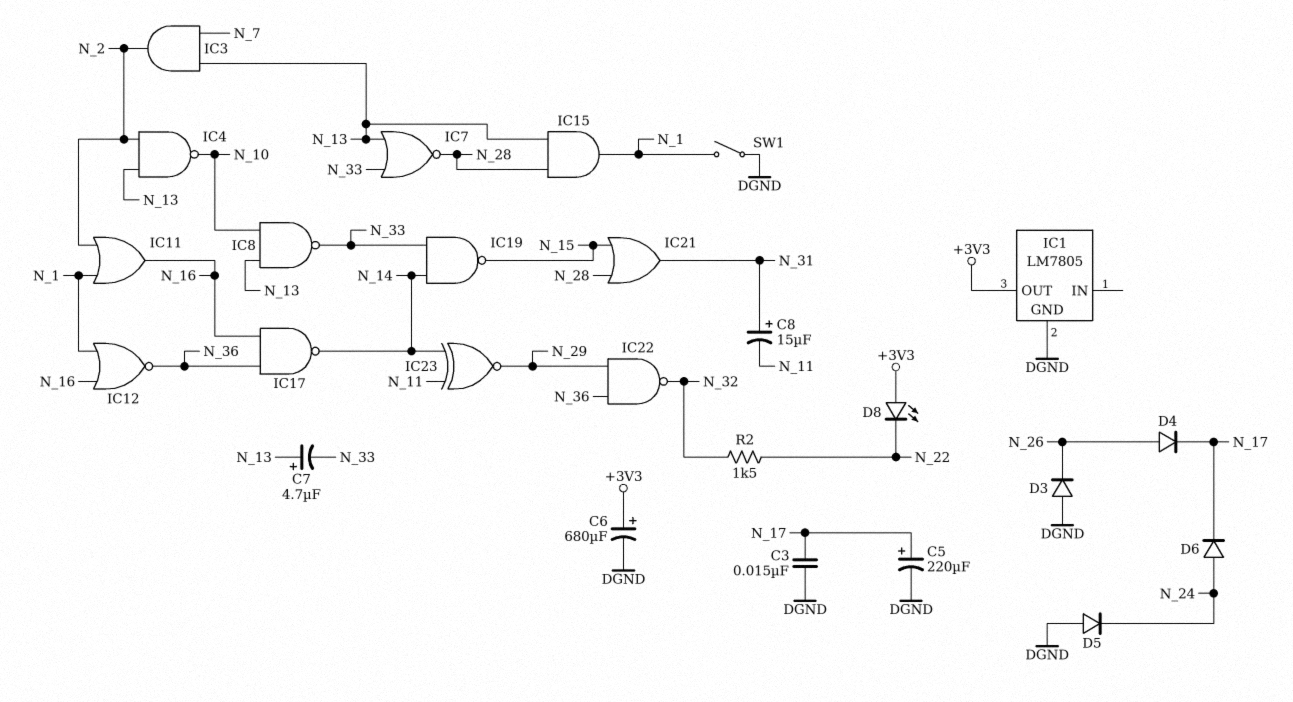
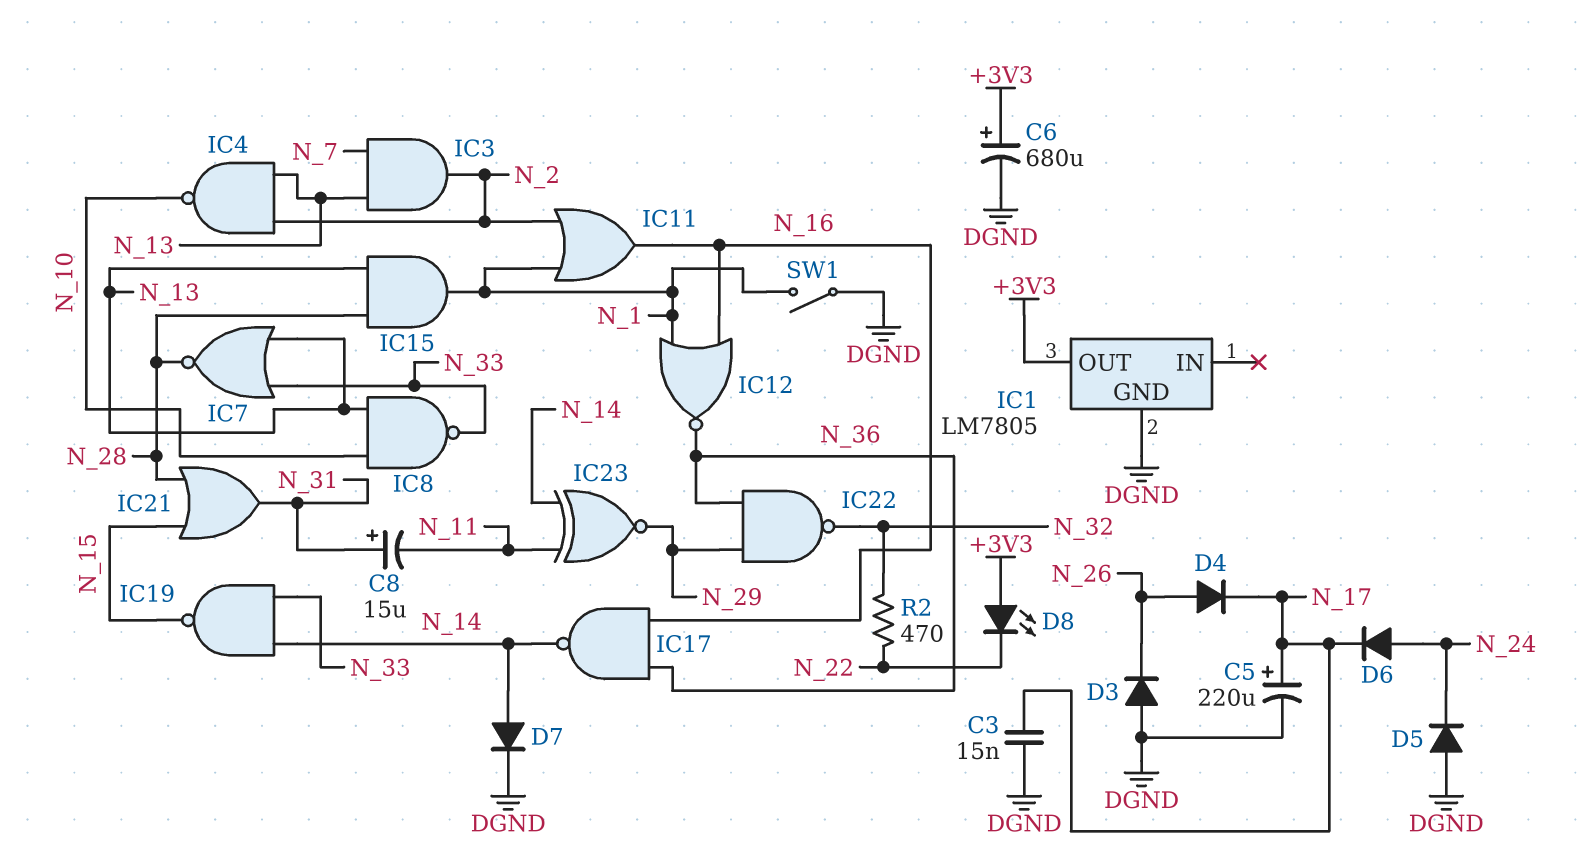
C7: 4.7uF (plus N_13, minus N_33) -> none
D7: none -> diode (A N_14, K DGND)
R2: 1.5k (N_22, N_32) -> 470 (N_22, N_32)

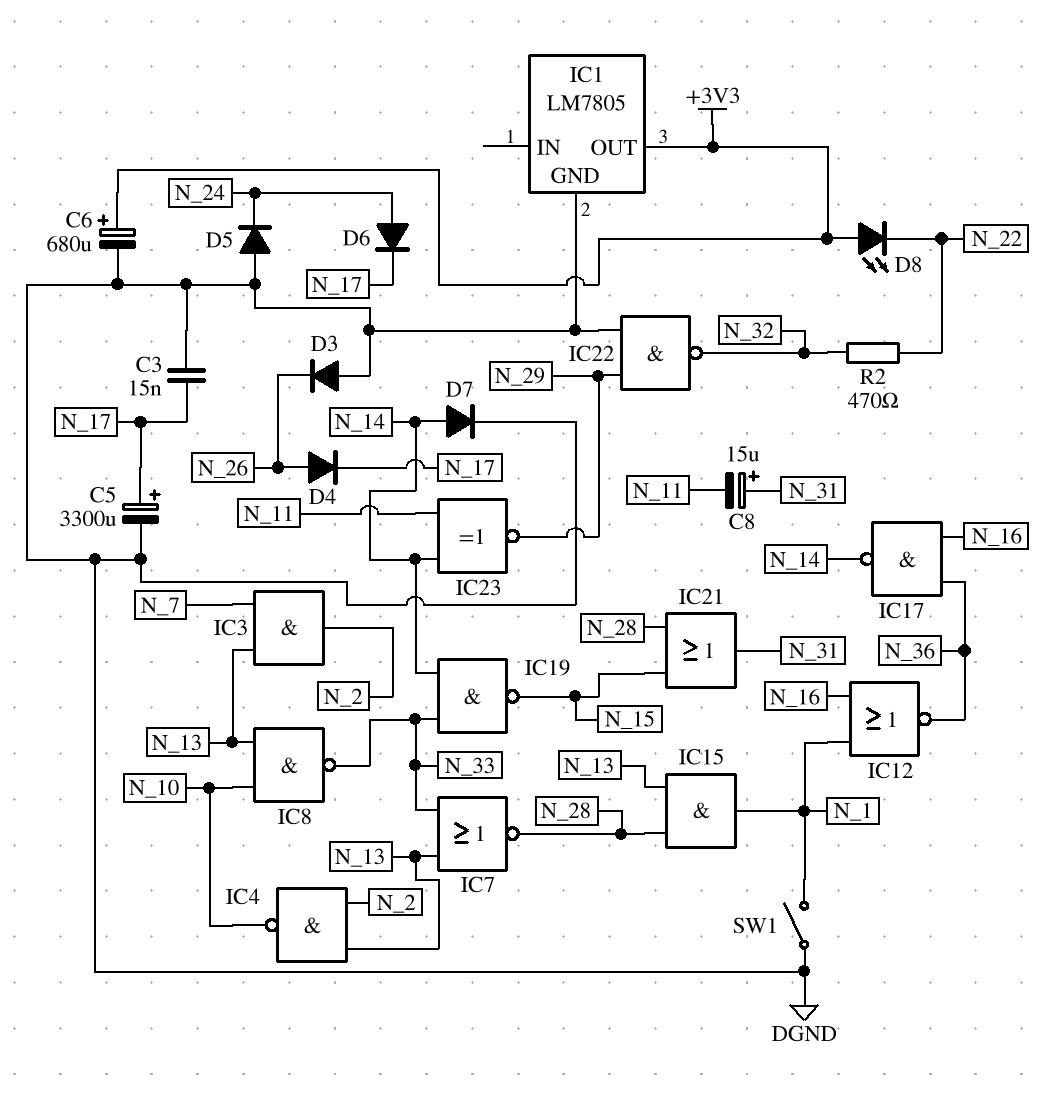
C5: 220uF (plus N_17, minus DGND) -> 3300uF (plus N_17, minus DGND)
IC11: OR (in N_1, in N_2, out N_16) -> none
IC22: NAND (in N_29, in N_36, out N_32) -> NAND (in DGND, in N_29, out N_32)

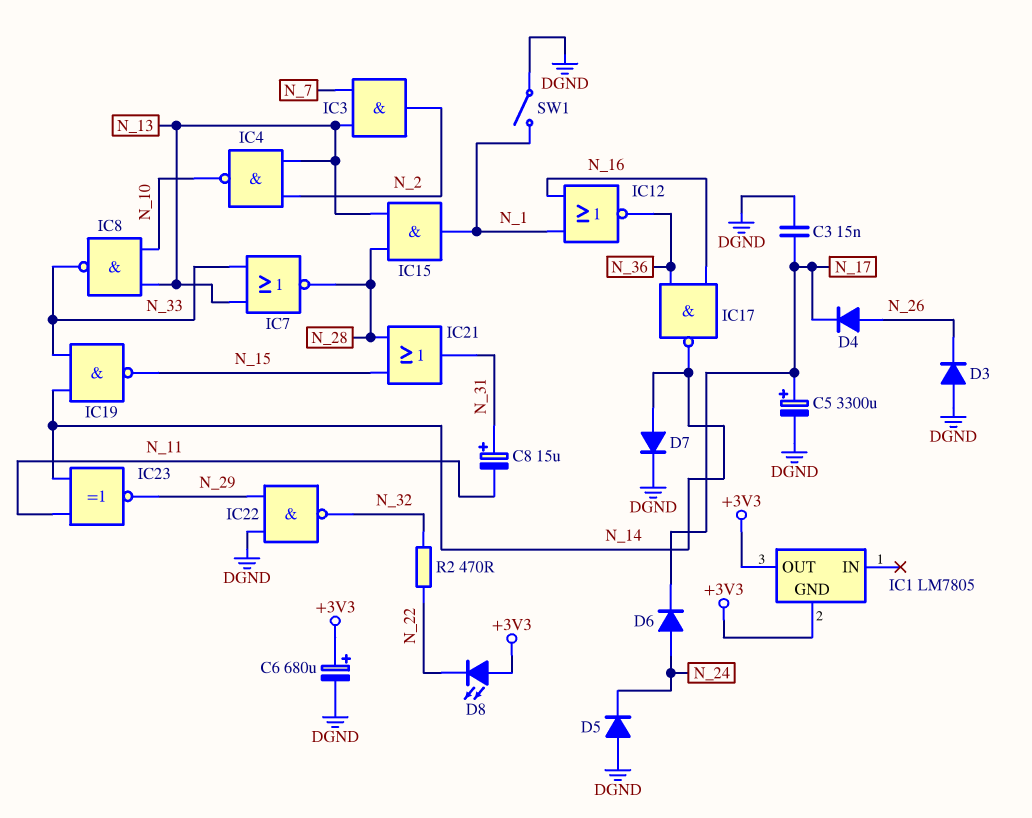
IC1 pin GND: DGND -> +3V3

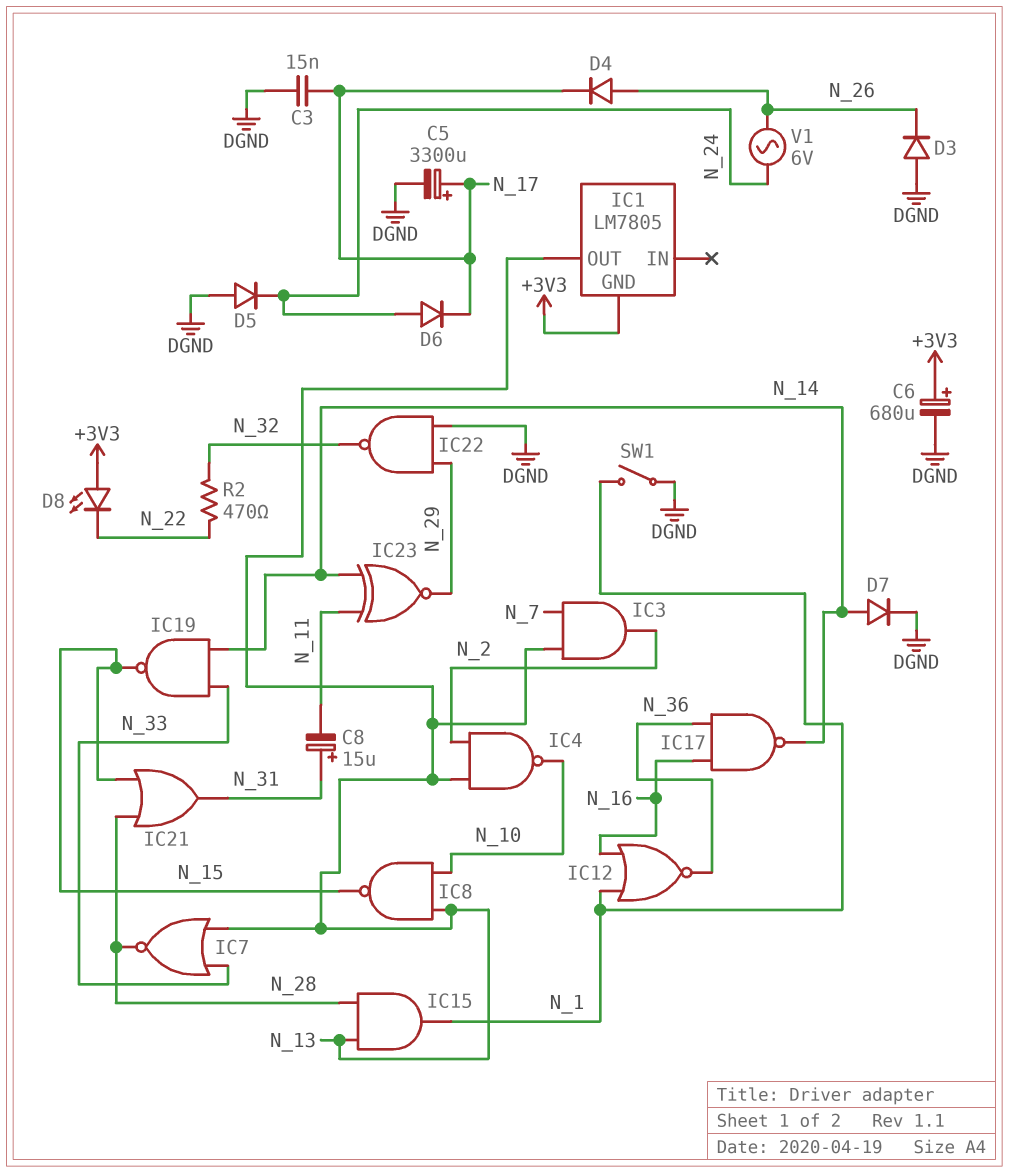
IC1 pin OUT: +3V3 -> N_13
IC8: NAND (in N_10, in N_13, out N_33) -> NAND (in N_10, in N_13, out N_15)
V1: none -> AC 6V (N_24, N_26)

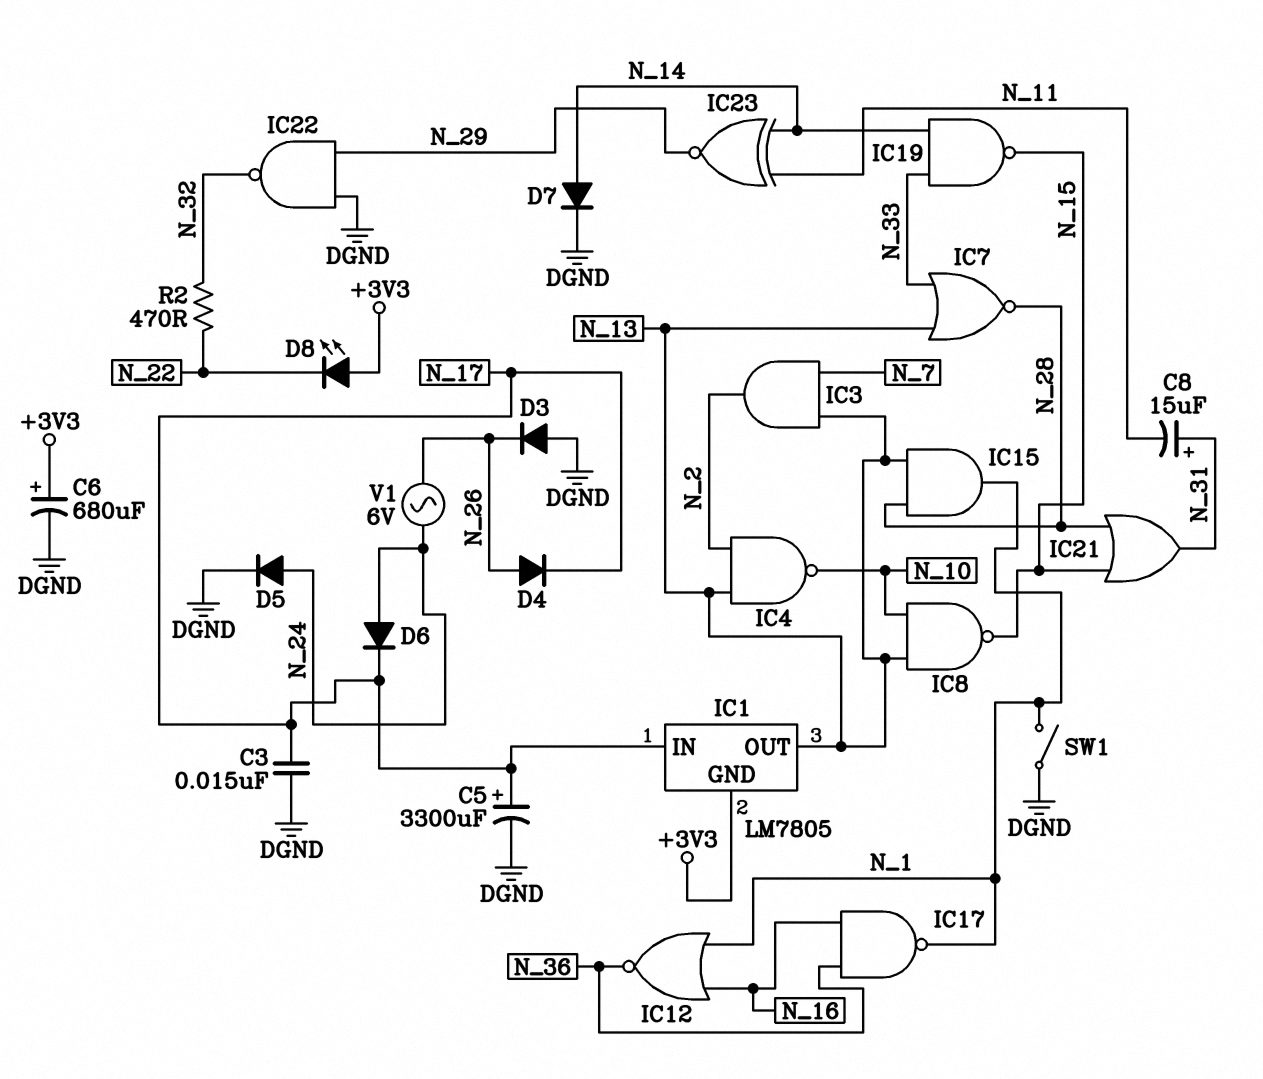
D5: diode (A DGND, K N_24) -> diode (A N_24, K DGND)
IC1 pin IN: none -> N_17
IC17: NAND (in N_16, in N_36, out N_14) -> NAND (in N_16, in N_36, out N_1)

